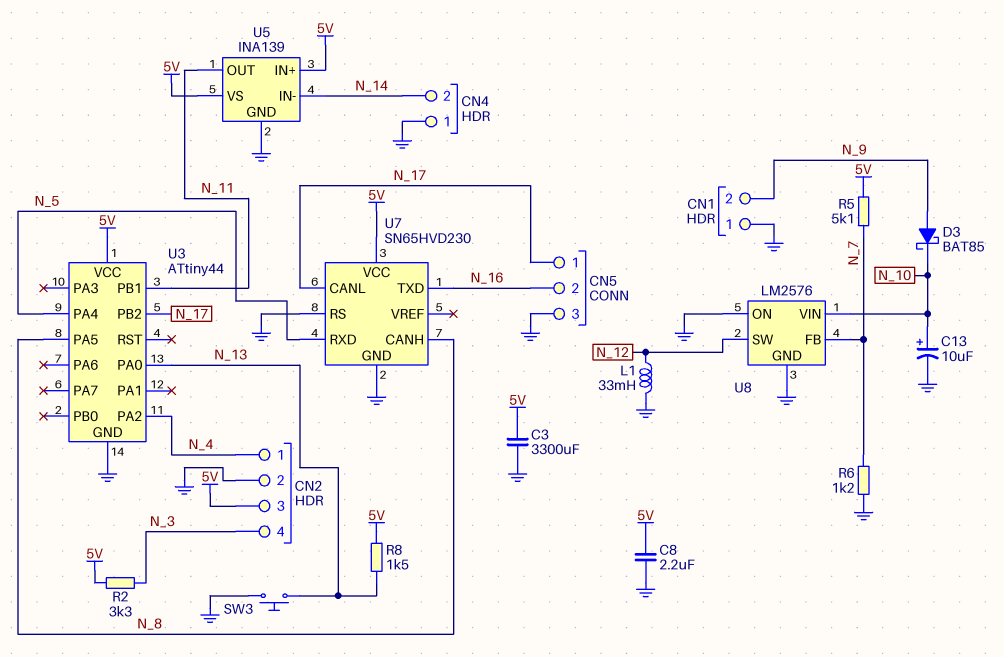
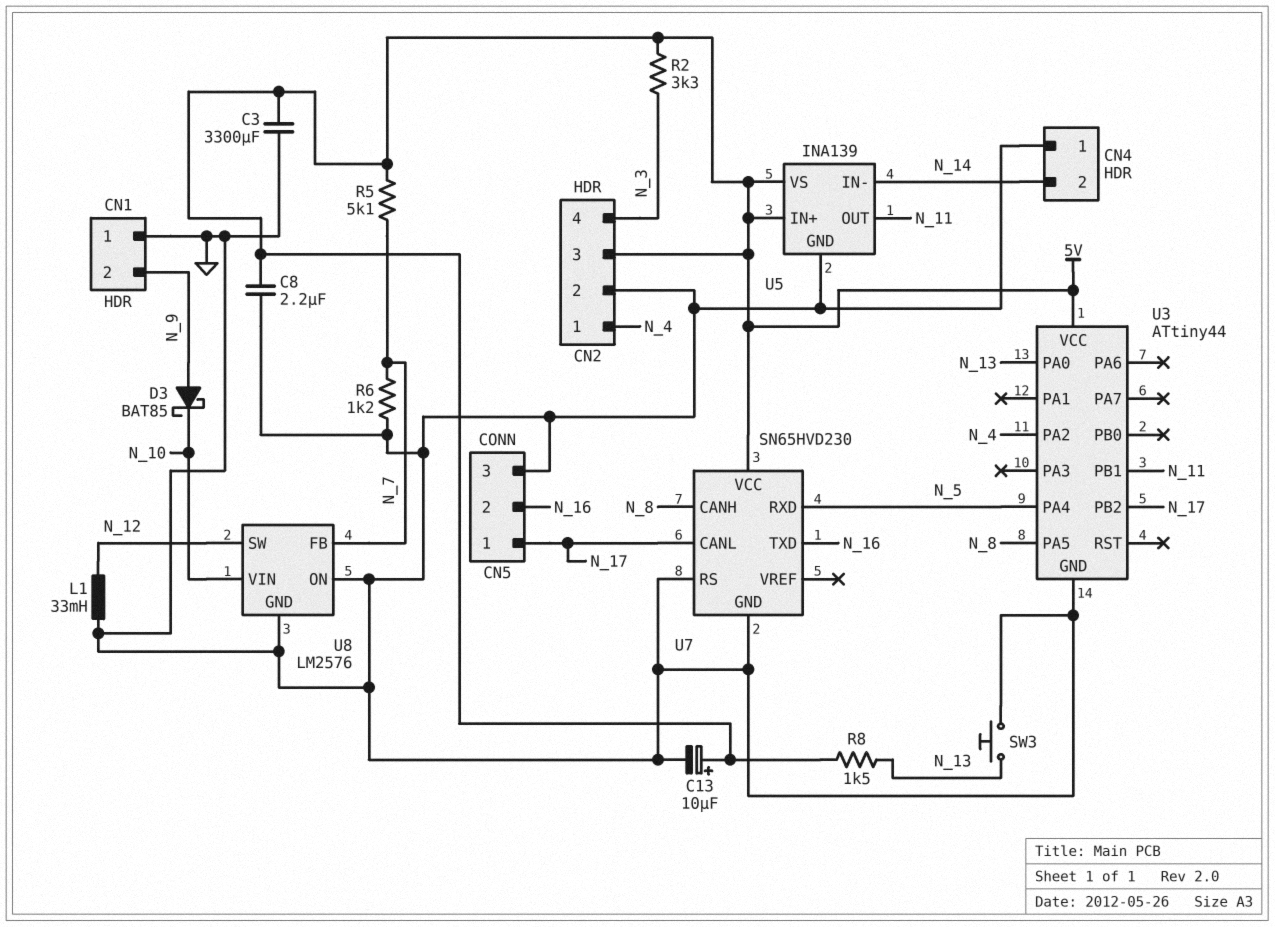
C13: 10uF (plus N_10, minus GND) -> 10uF (plus 5V, minus GND)

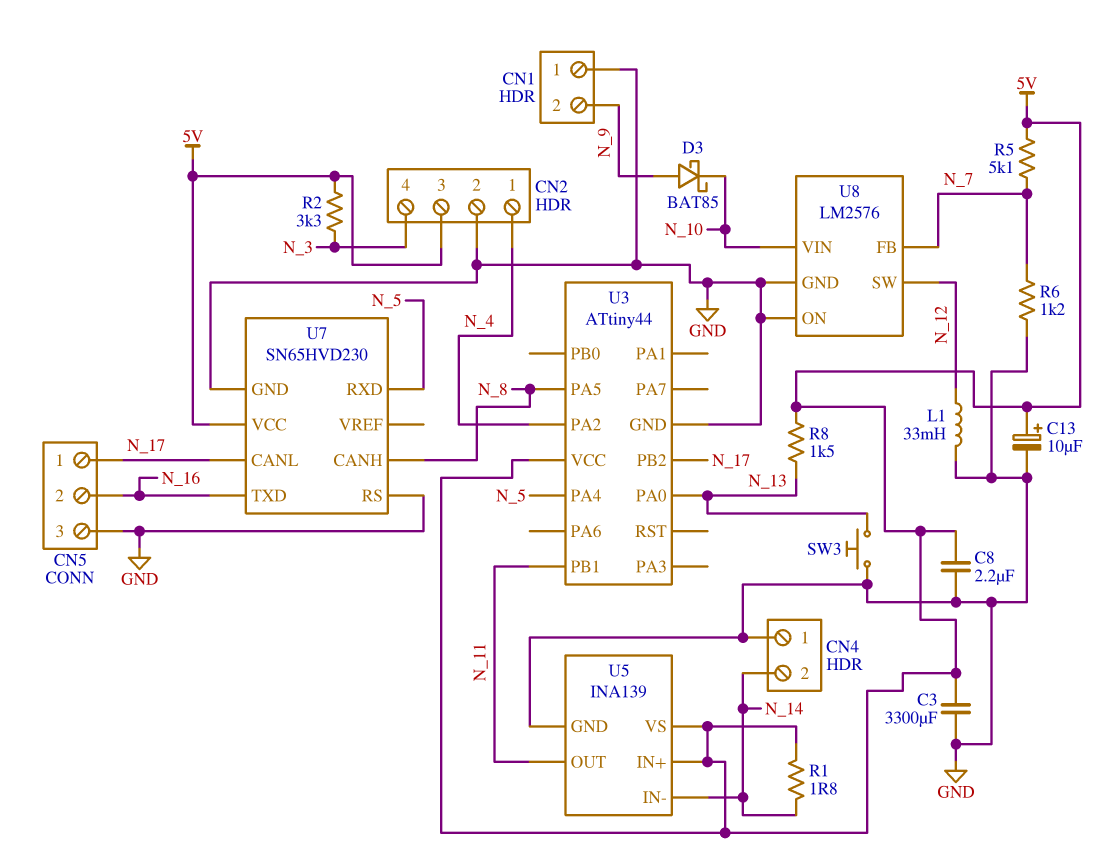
R1: none -> 1.8 (5V, N_14)

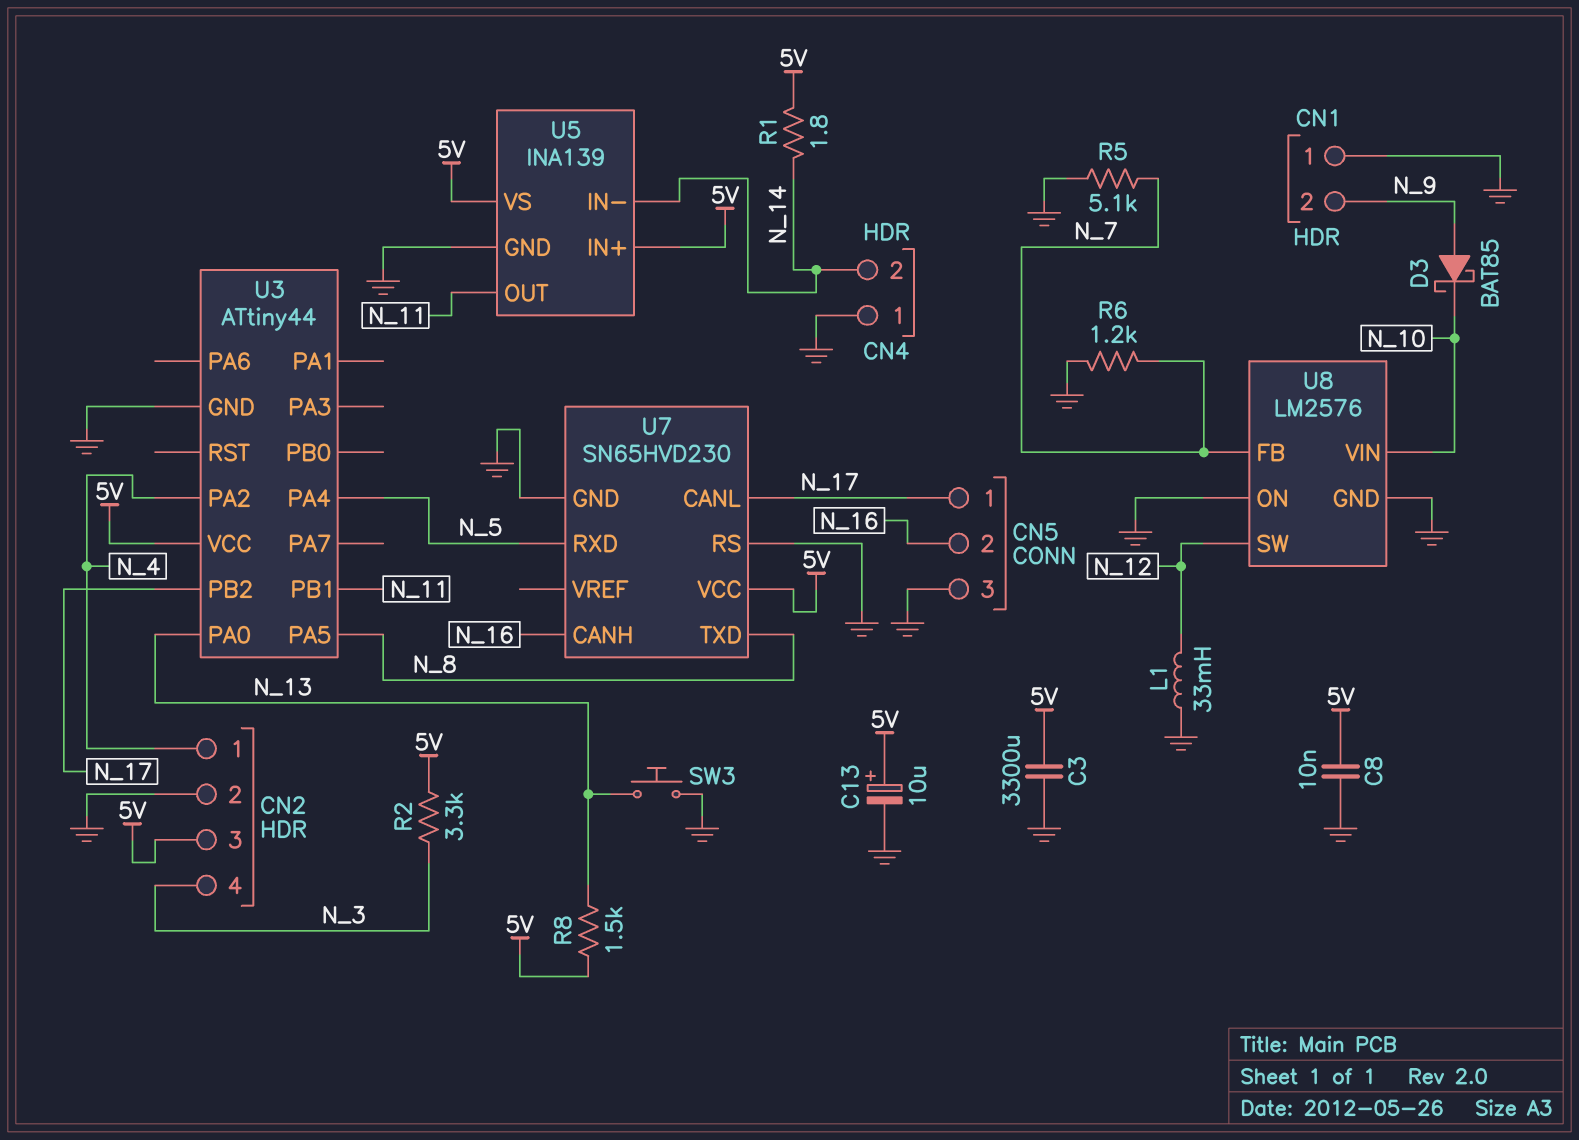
C8: 2.2uF (5V, GND) -> 10nF (5V, GND)
R5: 5.1k (5V, N_7) -> 5.1k (GND, N_7)
U7 pin CANH: N_8 -> N_16
U7 pin TXD: N_16 -> N_8

